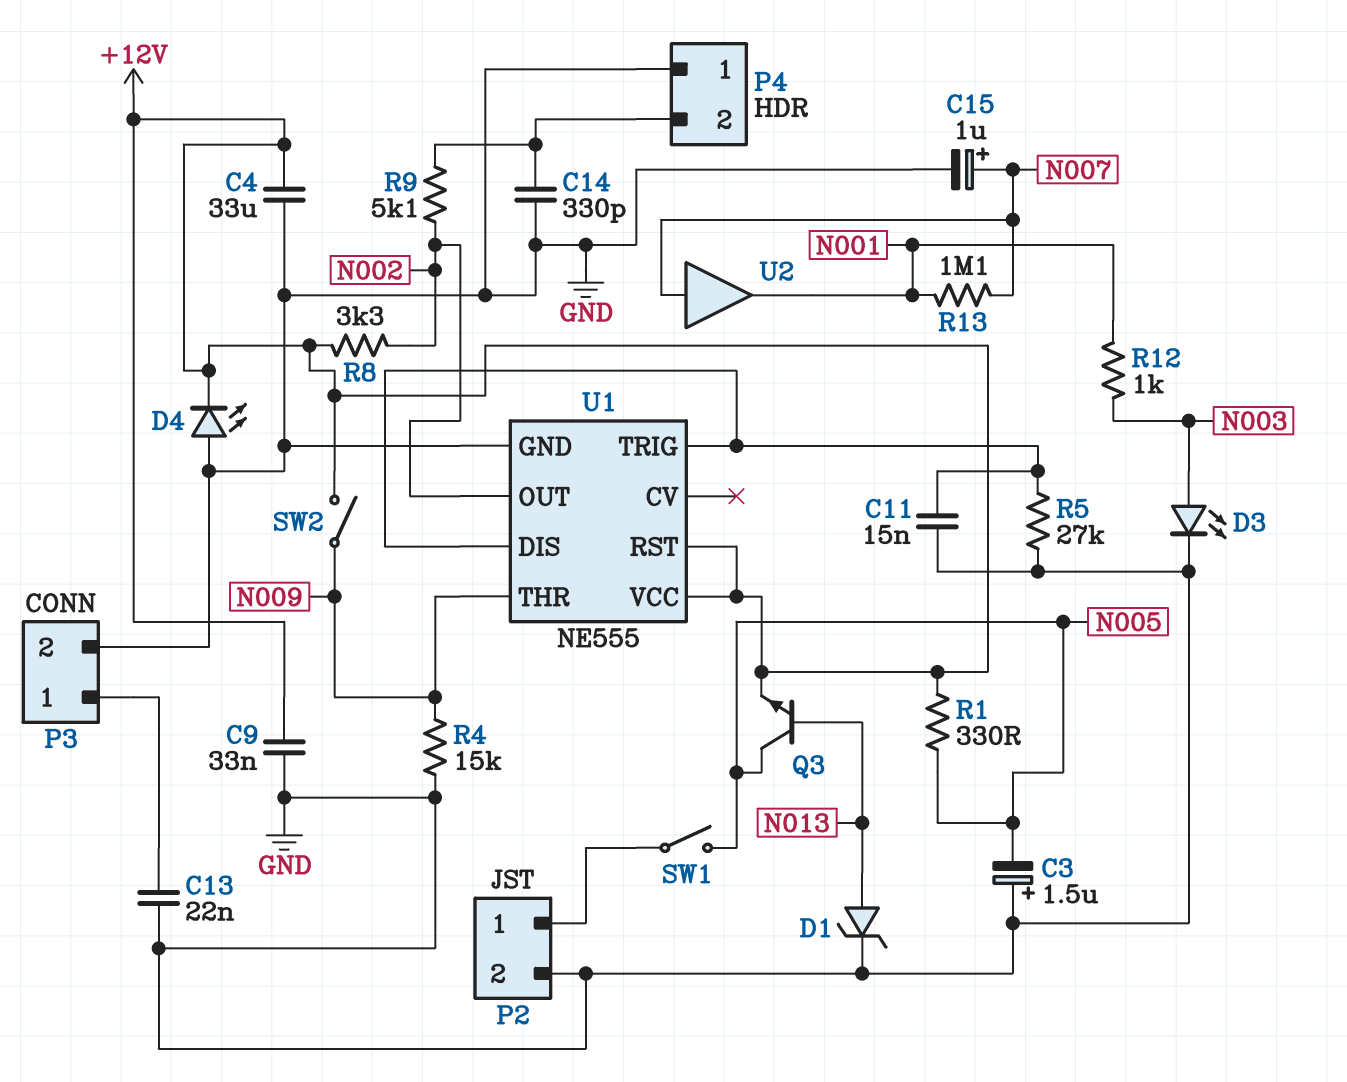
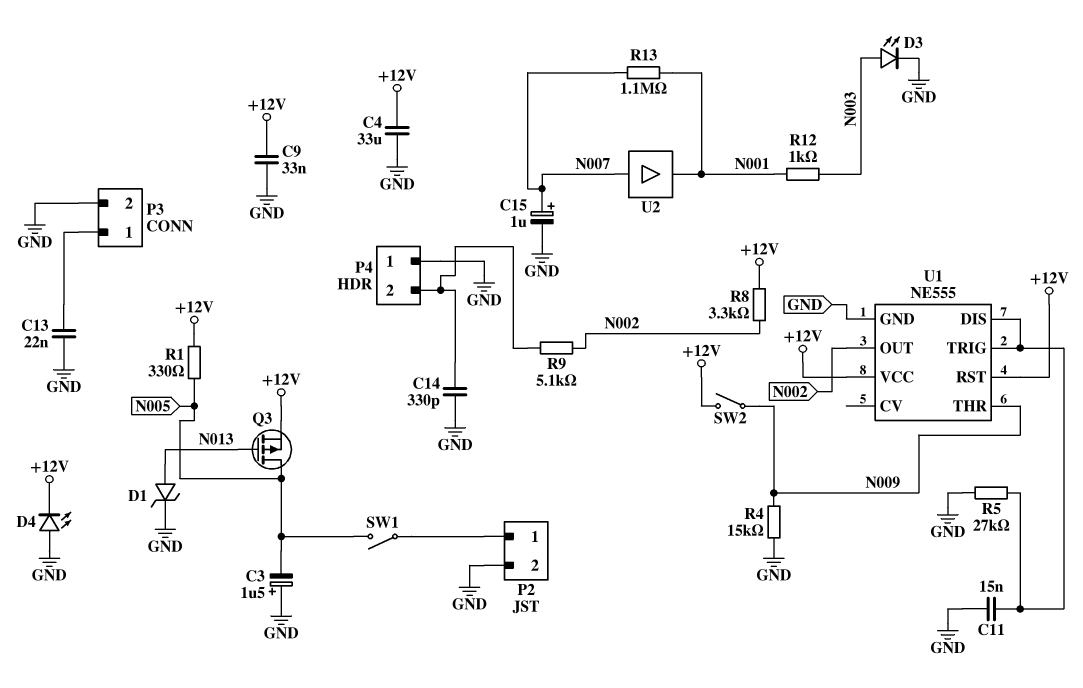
Q3: NPN (B N013, C N005, E +12V) -> PMOS (G N013, D N005, S +12V)

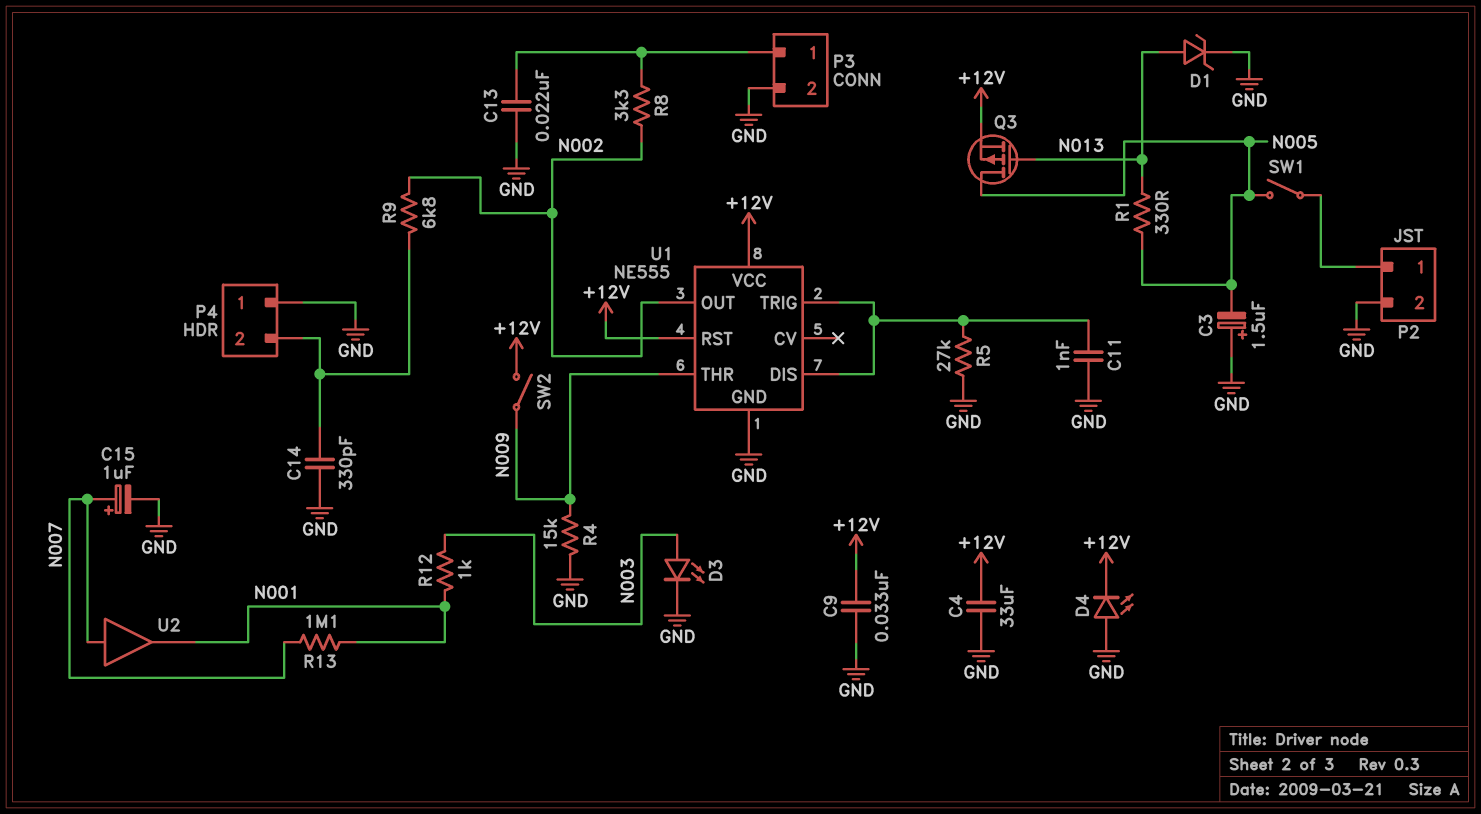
C11: 15nF (GND, U1/DIS) -> 1nF (GND, U1/DIS)
R1: 330 (+12V, N005) -> 330 (N005, N013)
R8: 3.3k (+12V, N002) -> 3.3k (N002, P3/1)
R9: 5.1k (N002, P4/2) -> 6.8k (N002, P4/2)

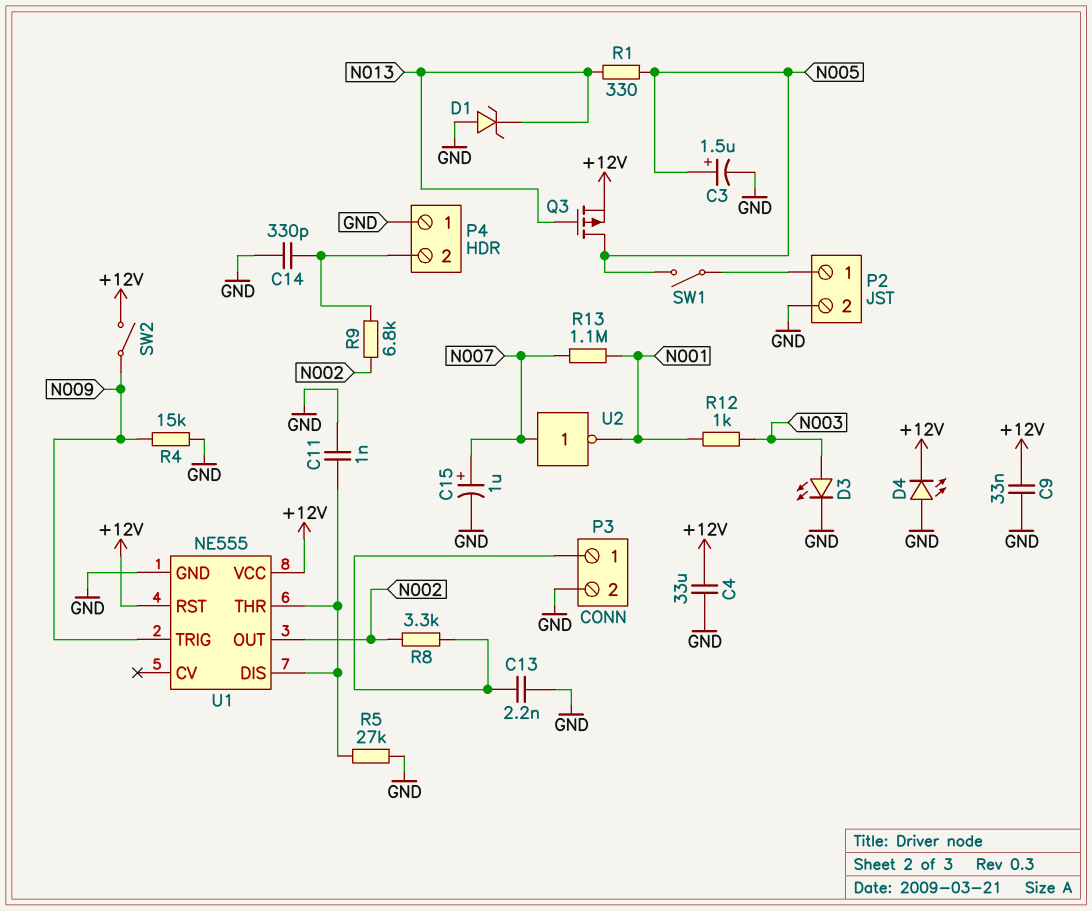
C3: 1.5uF (plus GND, minus N005) -> 1.5uF (plus N005, minus GND)
C13: 22nF (GND, P3/1) -> 2.2nF (GND, P3/1)
D1: zener (A N013, K GND) -> zener (A GND, K N013)
U1 pin THR: N009 -> U1/DIS
U1 pin TRIG: U1/DIS -> N009
U2: buffer (in N007, out N001) -> NOT (in N007, out N001)

